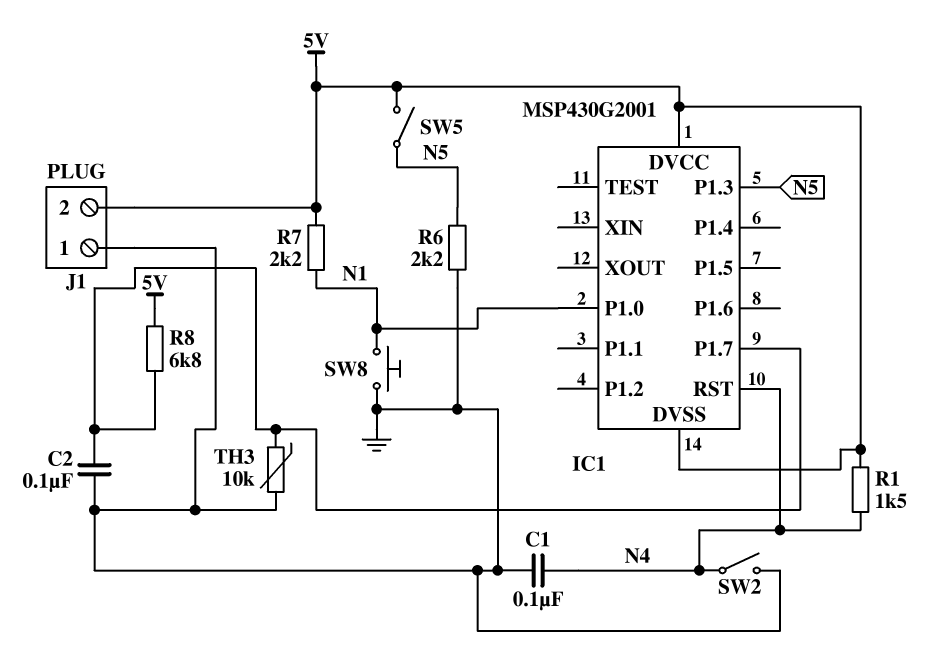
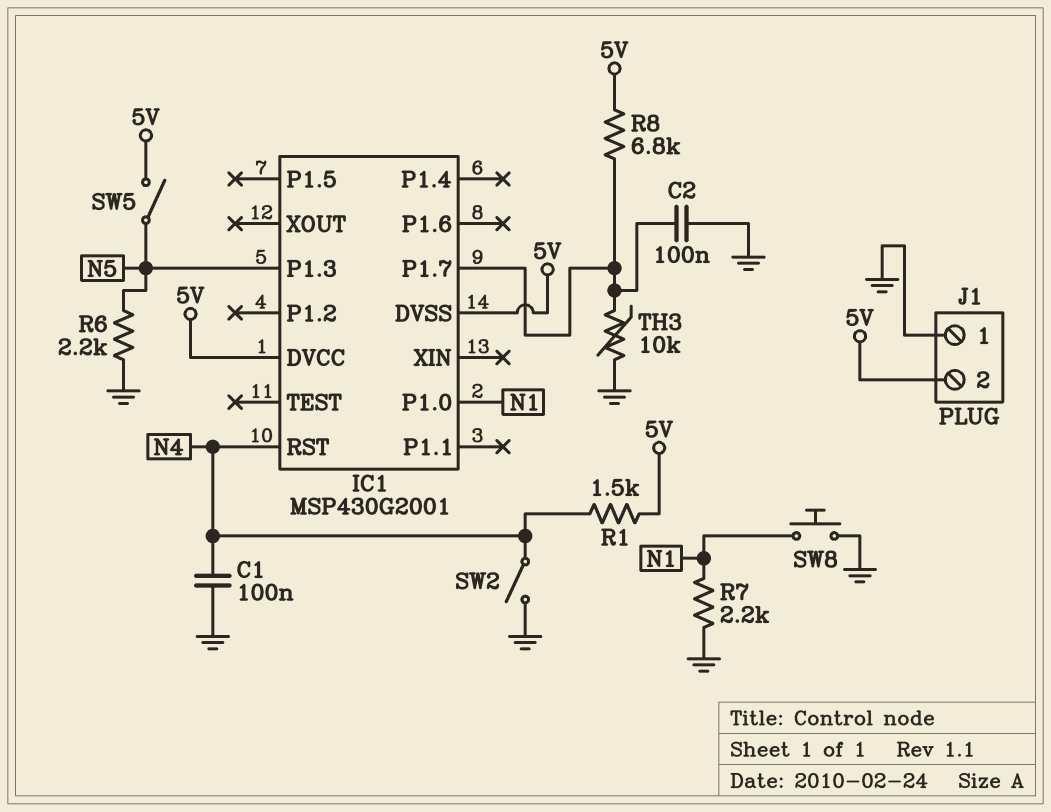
R7: 2.2k (5V, N1) -> 2.2k (GND, N1)

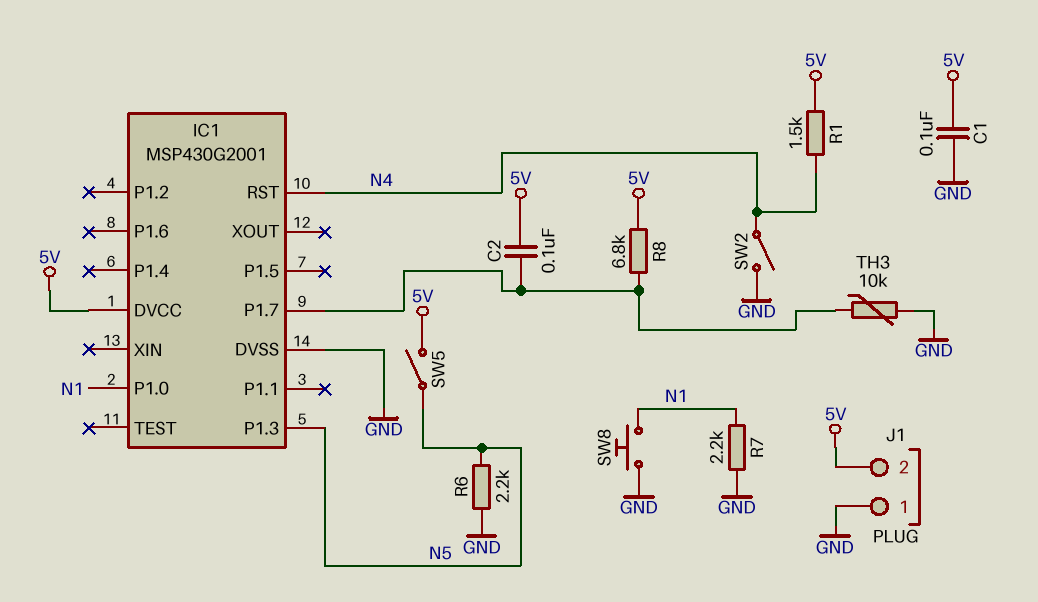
C1: 100nF (GND, N4) -> 100nF (5V, GND)
C2: 100nF (GND, IC1/P1.7) -> 100nF (5V, IC1/P1.7)
IC1 pin DVSS: 5V -> GND

